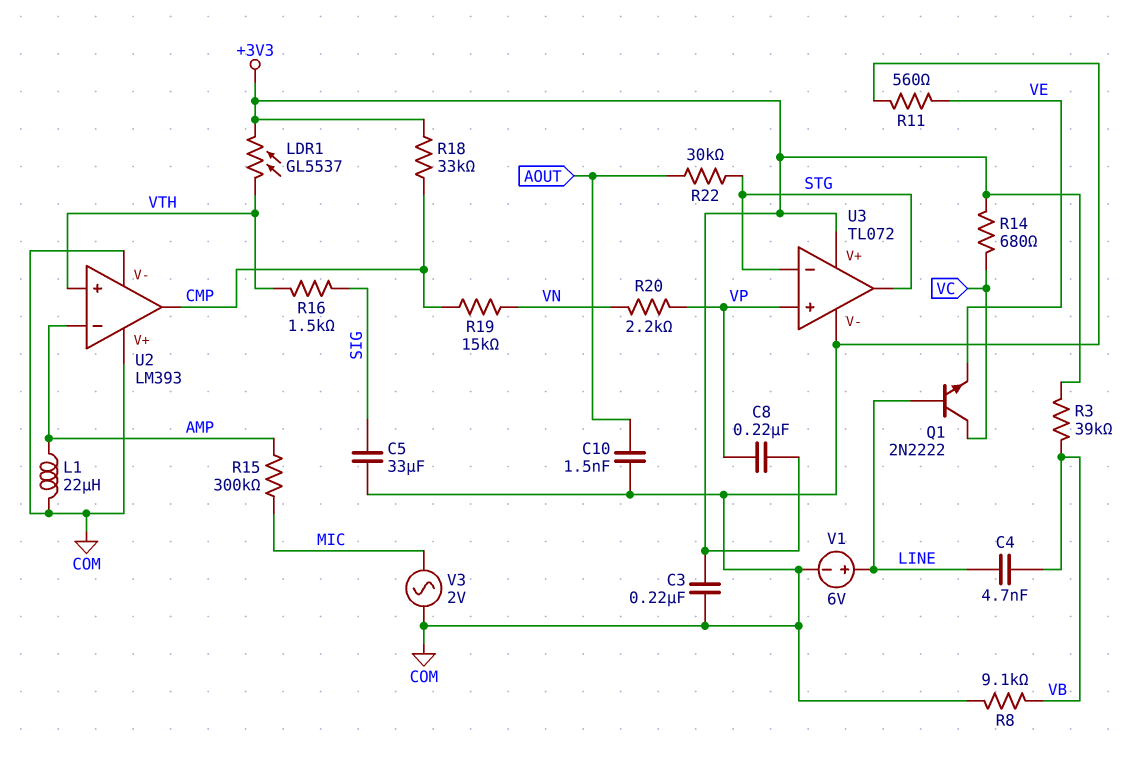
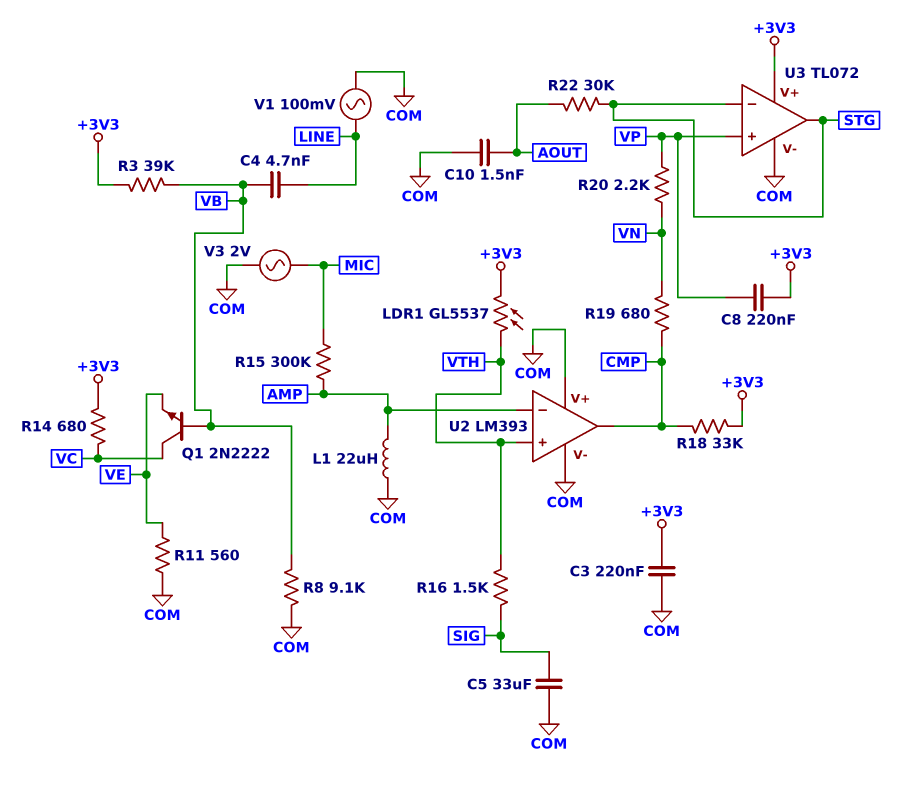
Q1: NPN 2N2222 (B LINE, C VC, E VE) -> NPN 2N2222 (B VB, C VC, E VE)
R19: 15k (CMP, VN) -> 680 (CMP, VN)
V1: 6V (plus LINE, minus COM) -> AC 100mV (COM, LINE)

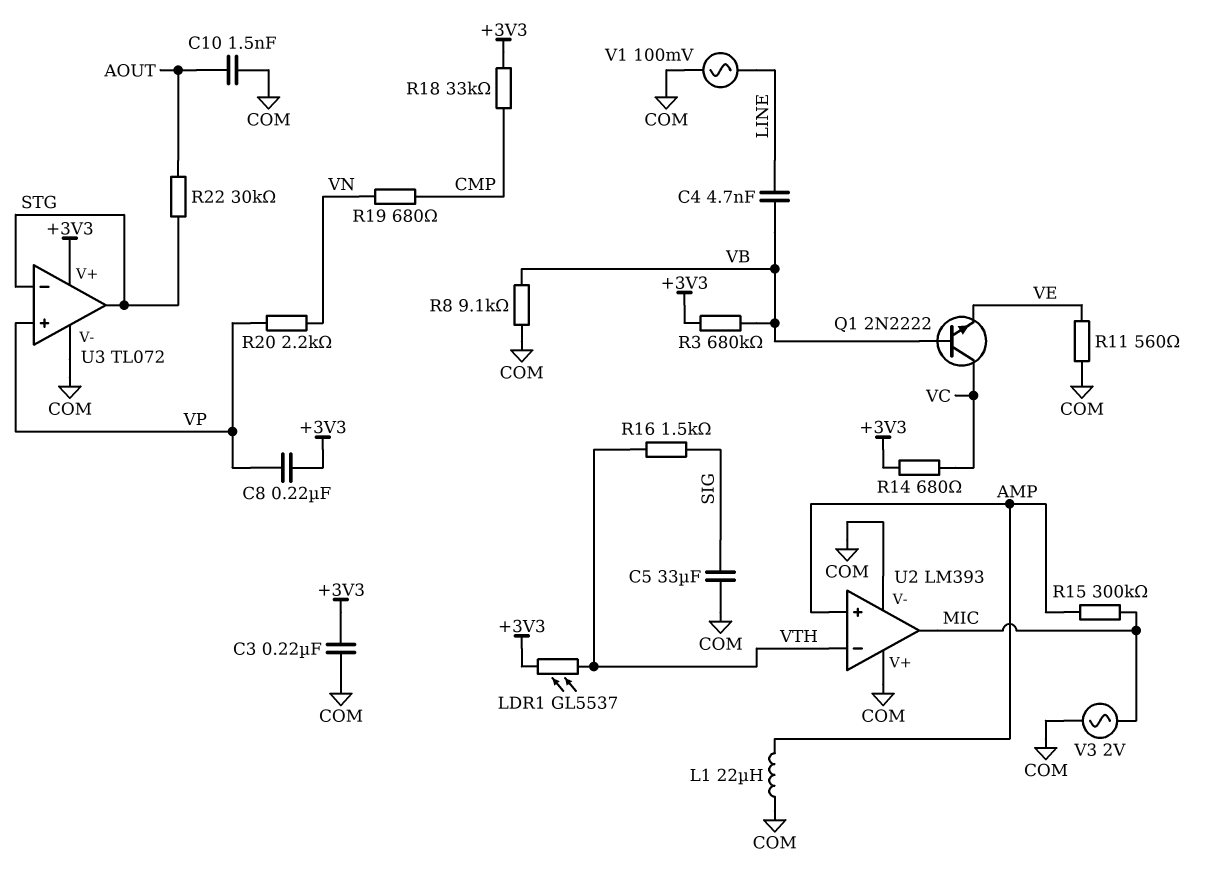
R3: 39k (+3V3, VB) -> 680k (+3V3, VB)
U2 pin in+: VTH -> AMP
U2 pin in-: AMP -> VTH
U2 pin out: CMP -> MIC

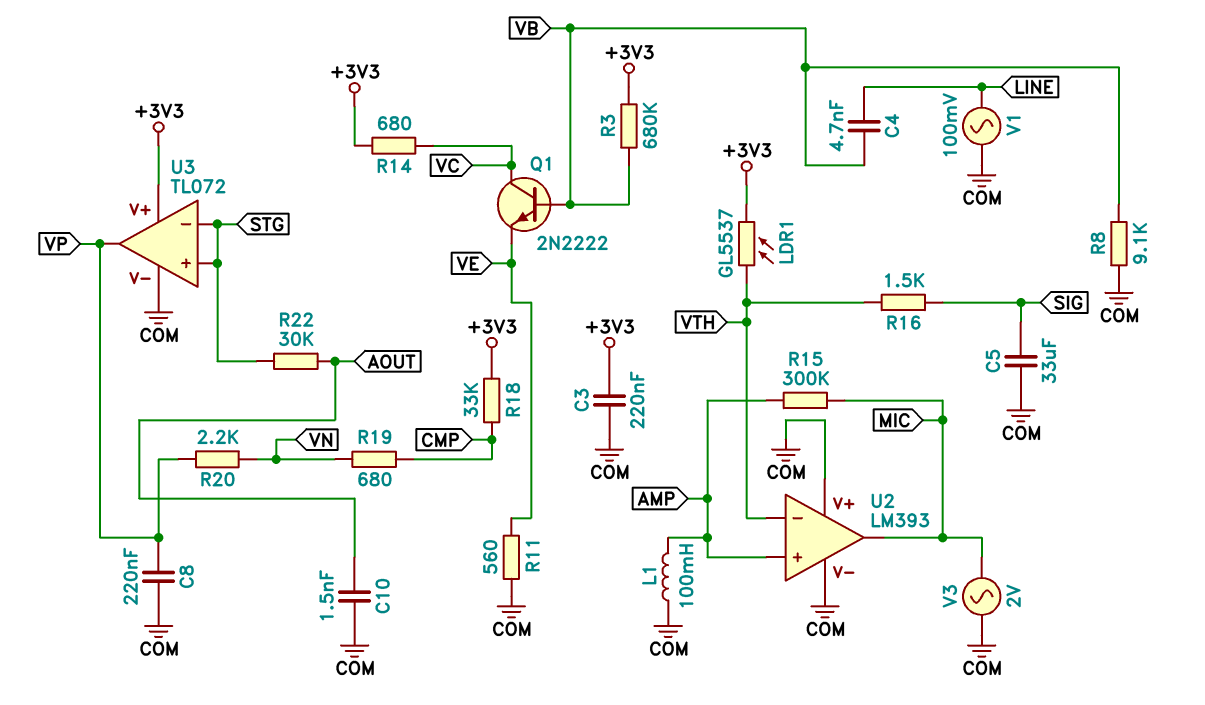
C8: 220nF (+3V3, VP) -> 220nF (COM, VP)
L1: 22uH (AMP, COM) -> 100mH (AMP, COM)
U3 pin in+: VP -> STG
U3 pin out: STG -> VP

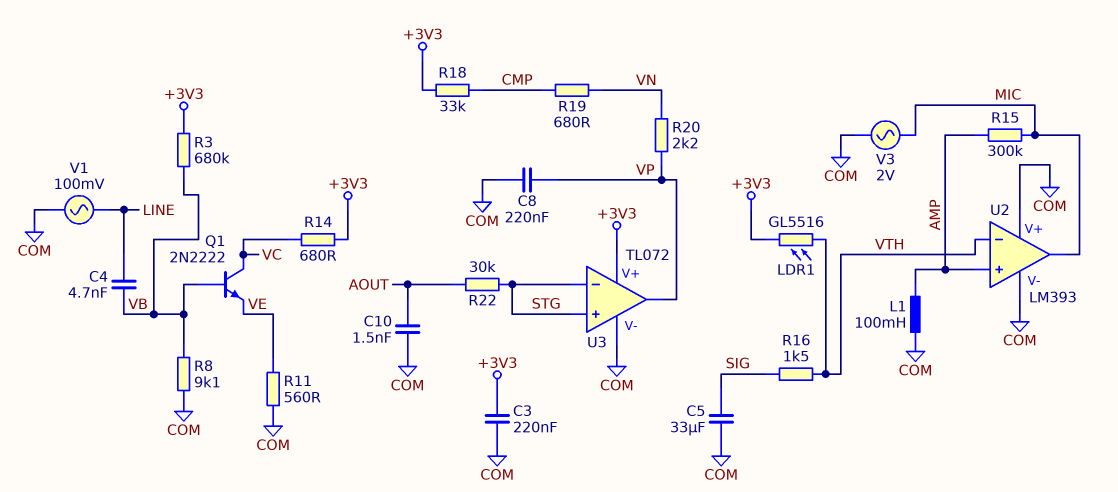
LDR1: GL5537 (+3V3, VTH) -> GL5516 (+3V3, VTH)

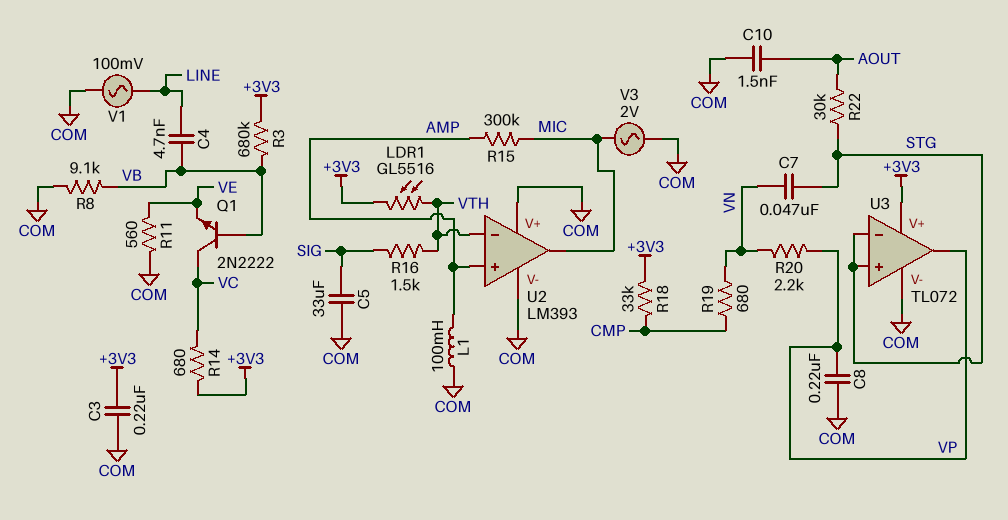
C7: none -> 47nF (STG, VN)

